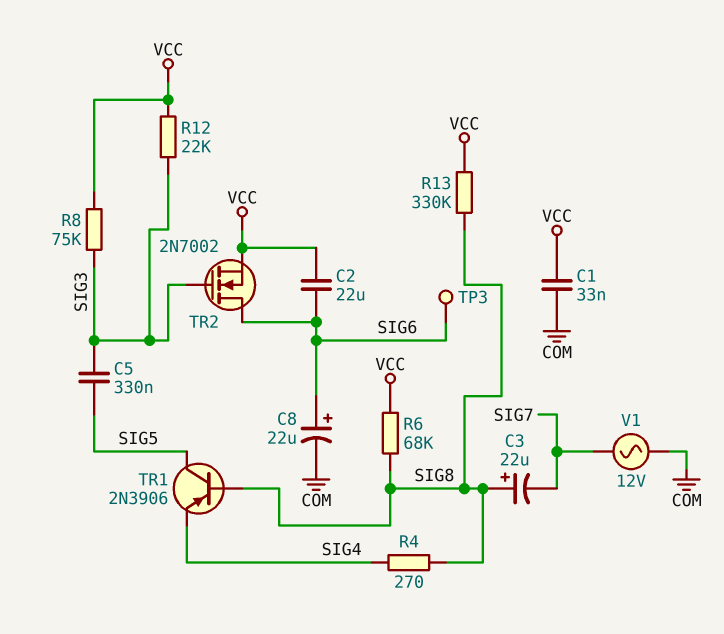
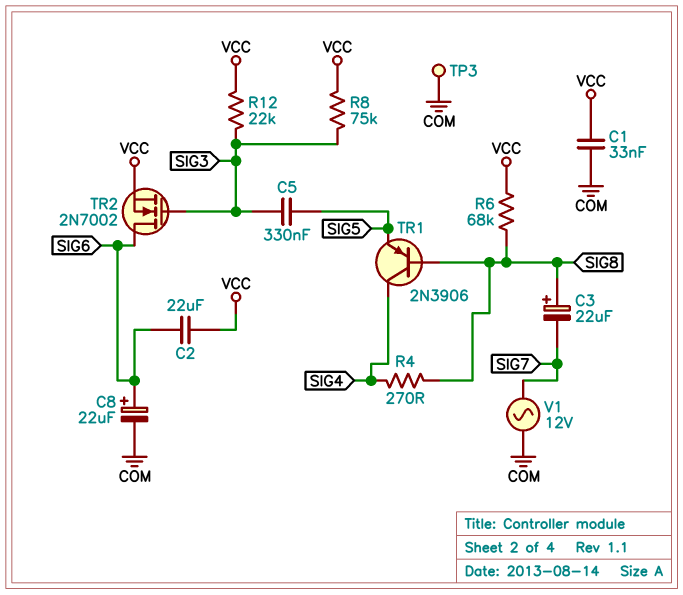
R13: 330k (SIG8, VCC) -> none
TP3: test point (SIG6) -> test point (COM)
TR1: PNP 2N3906 (B SIG8, C SIG5, E SIG4) -> PNP 2N3906 (B SIG8, C SIG4, E SIG5)

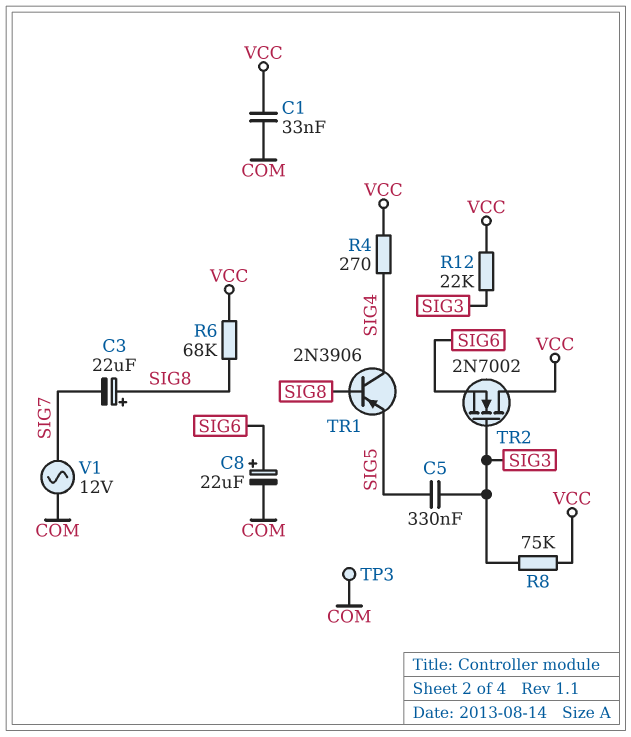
C2: 22uF (SIG6, VCC) -> none
R4: 270 (SIG4, SIG8) -> 270 (SIG4, VCC)
TR2: NMOS 2N7002 (G SIG3, D SIG6, S VCC) -> NMOS 2N7002 (G SIG3, D VCC, S SIG6)

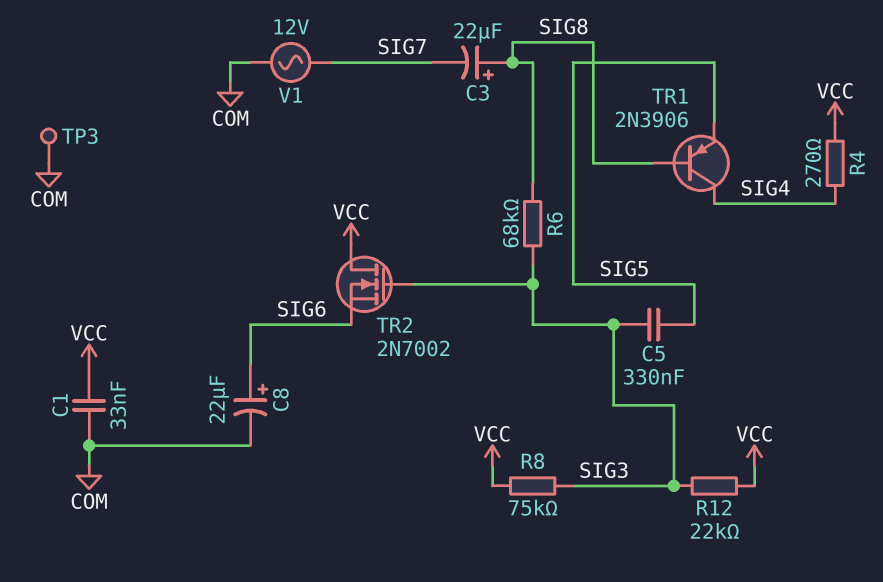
R6: 68k (SIG8, VCC) -> 68k (SIG3, SIG8)

